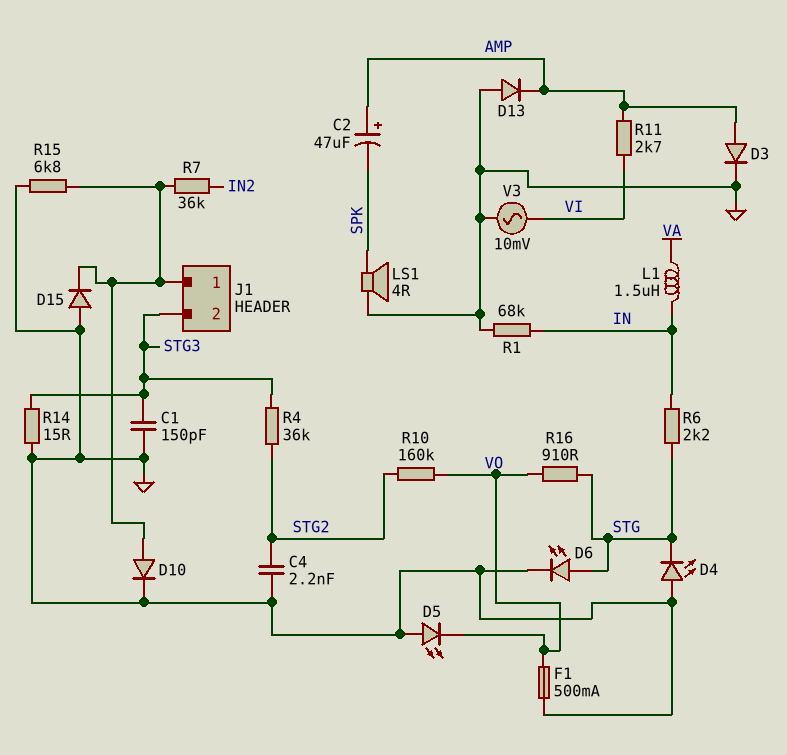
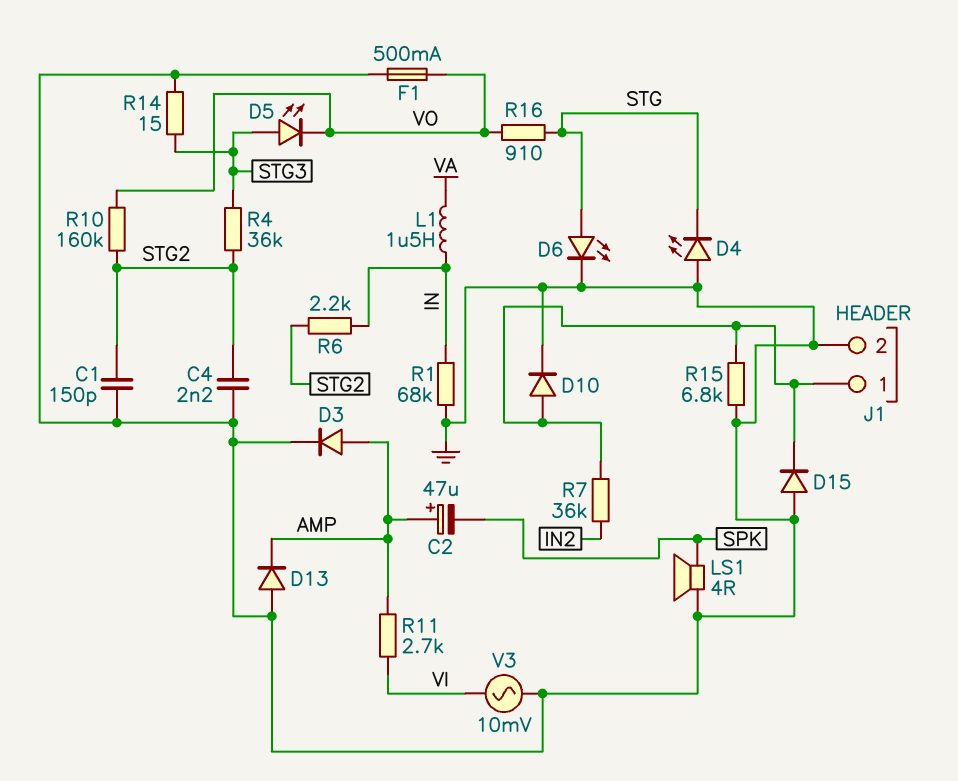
C1: 150pF (GND, STG3) -> 150pF (GND, STG2)
D5: LED (A GND, K VO) -> LED (A STG3, K VO)
J1 pin 2: STG3 -> GND
R6: 2.2k (IN, STG) -> 2.2k (IN, STG2)

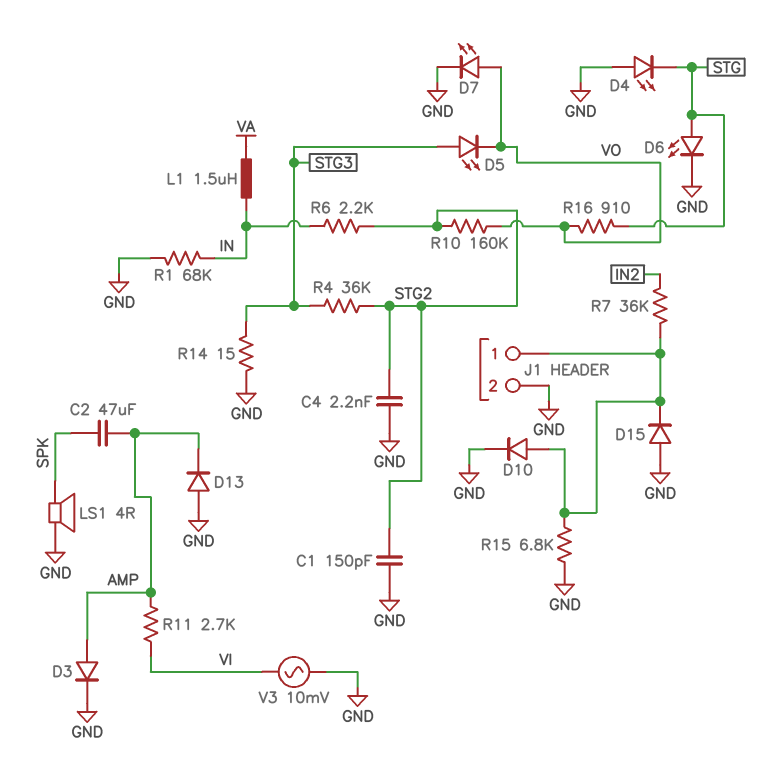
C2: 47uF (plus AMP, minus SPK) -> 47uF (AMP, SPK)
D7: none -> LED (A VO, K GND)
F1: 500mA (GND, VO) -> none

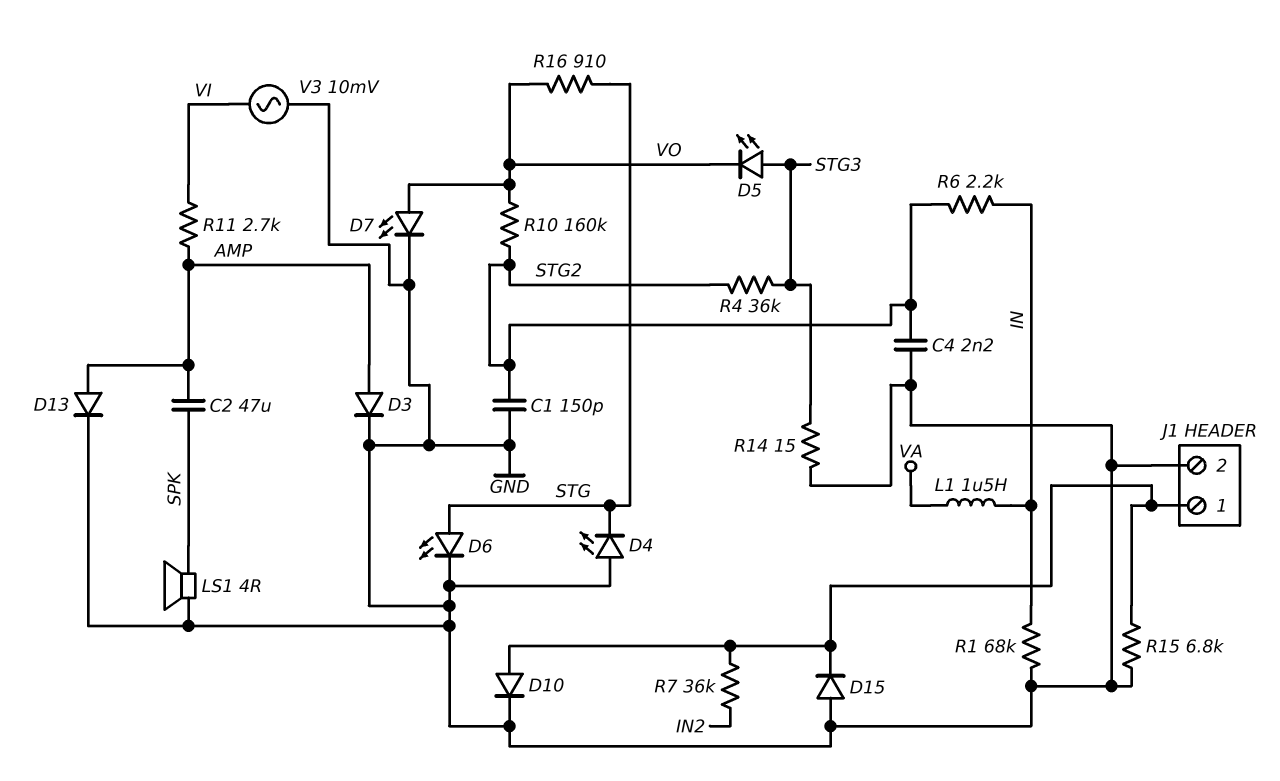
D13: diode (A GND, K AMP) -> diode (A AMP, K GND)

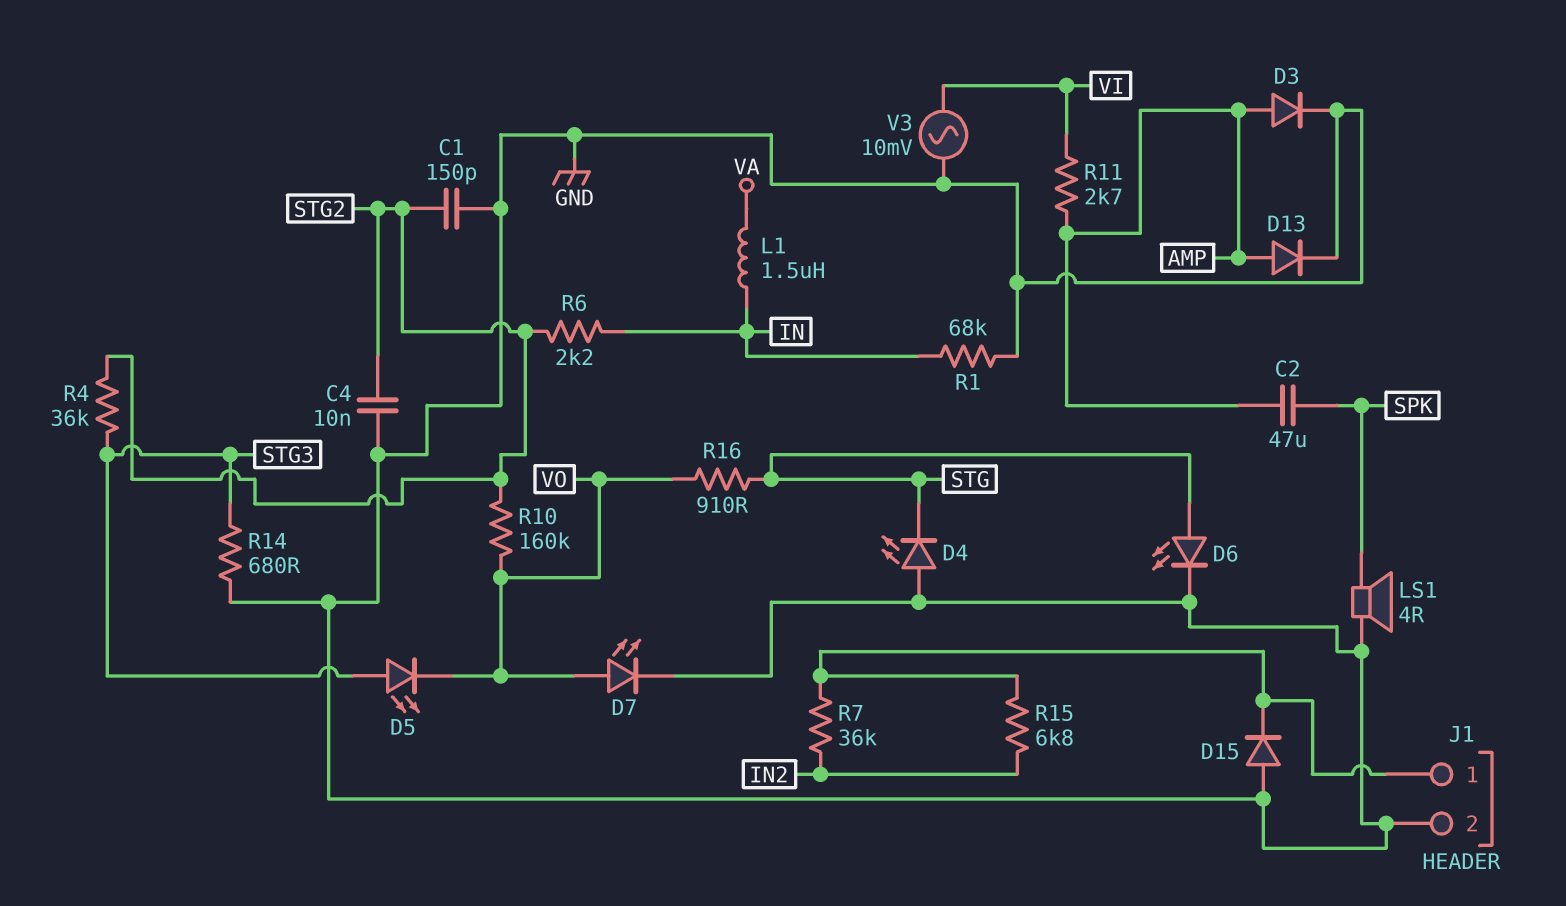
C4: 2.2nF (GND, STG2) -> 10nF (GND, STG2)
D10: diode (A J1/1, K GND) -> none
R14: 15 (GND, STG3) -> 680 (GND, STG3)
R15: 6.8k (GND, J1/1) -> 6.8k (IN2, J1/1)

